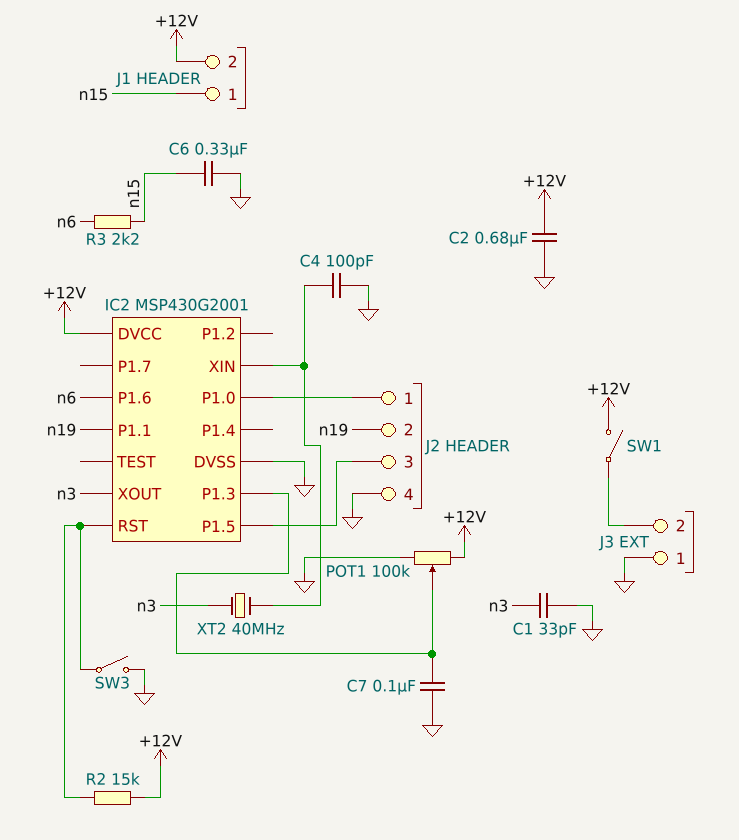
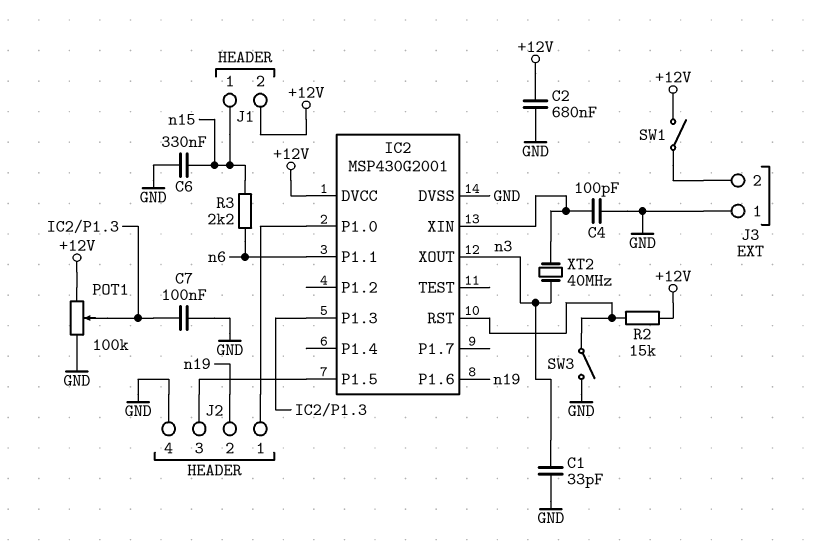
IC2 pin P1.1: n19 -> n6
IC2 pin P1.6: n6 -> n19

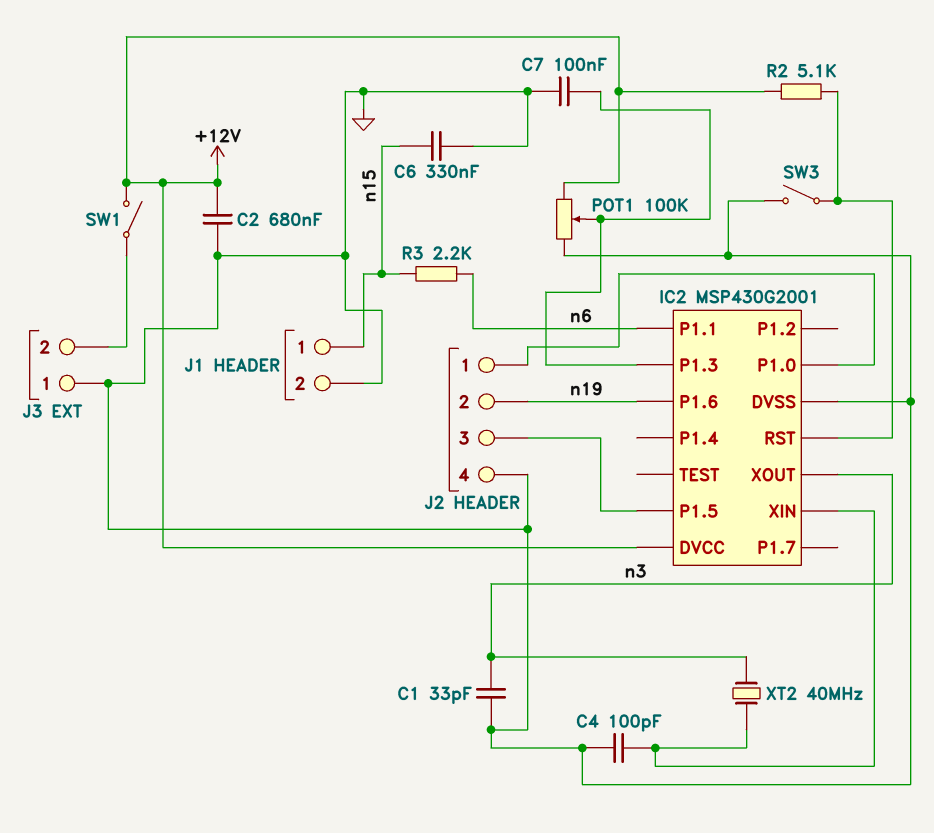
J1 pin 2: +12V -> GND
R2: 15k (+12V, IC2/RST) -> 5.1k (+12V, IC2/RST)

